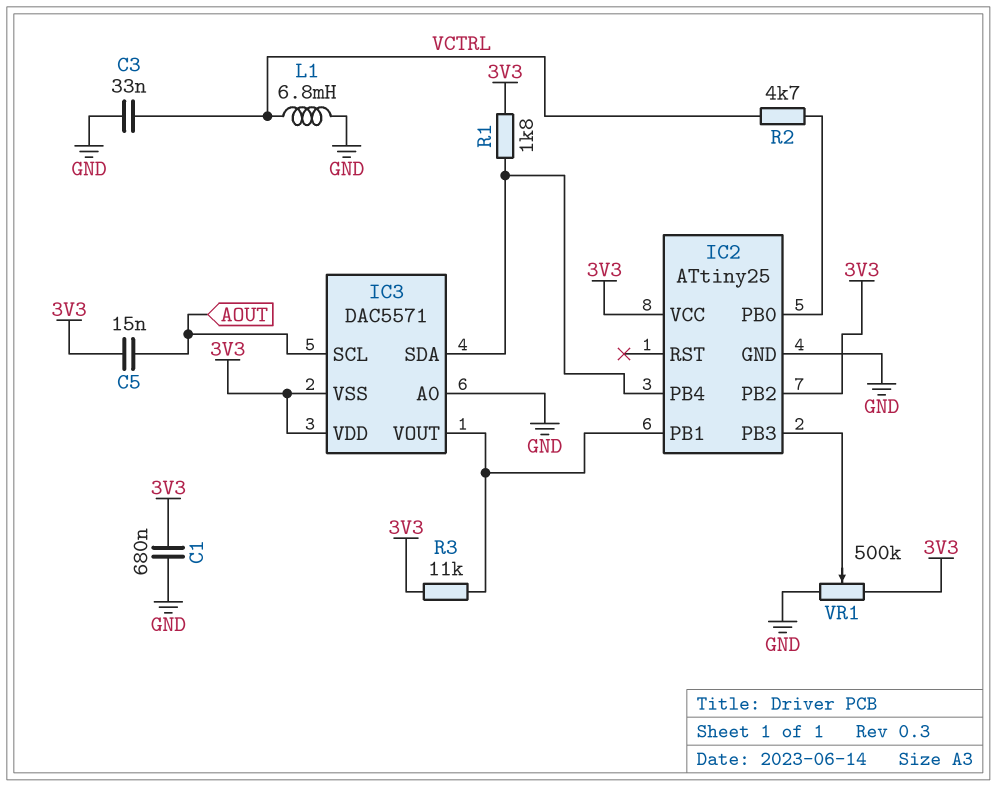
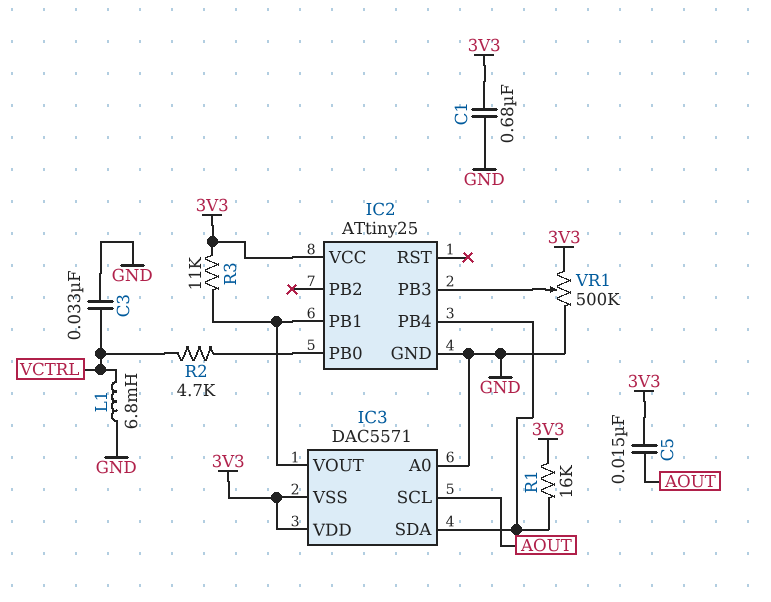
IC2 pin PB2: 3V3 -> none
R1: 1.8k (3V3, IC2/PB4) -> 16k (3V3, IC2/PB4)

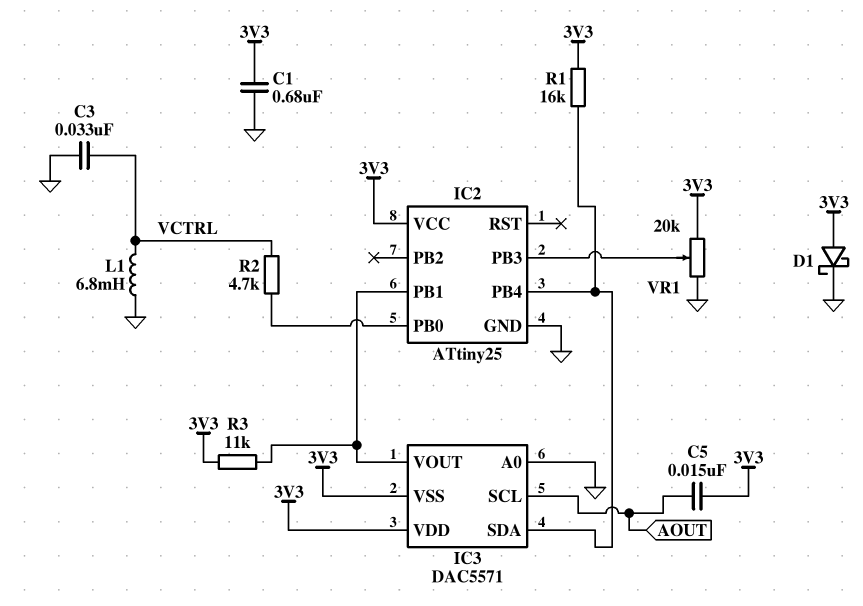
D1: none -> schottky (A 3V3, K GND)
VR1: 500k (3V3, GND, wiper IC2/PB3) -> 20k (3V3, GND, wiper IC2/PB3)

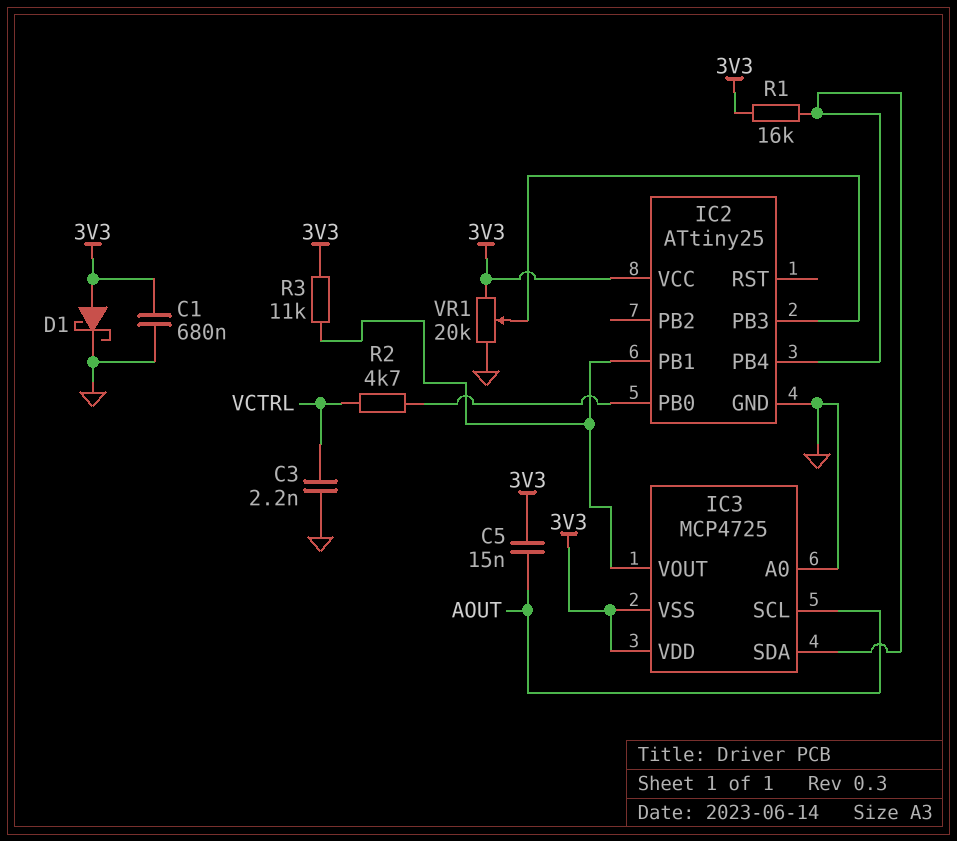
C3: 33nF (GND, VCTRL) -> 2.2nF (GND, VCTRL)
IC3: DAC5571 -> MCP4725
L1: 6.8mH (GND, VCTRL) -> none

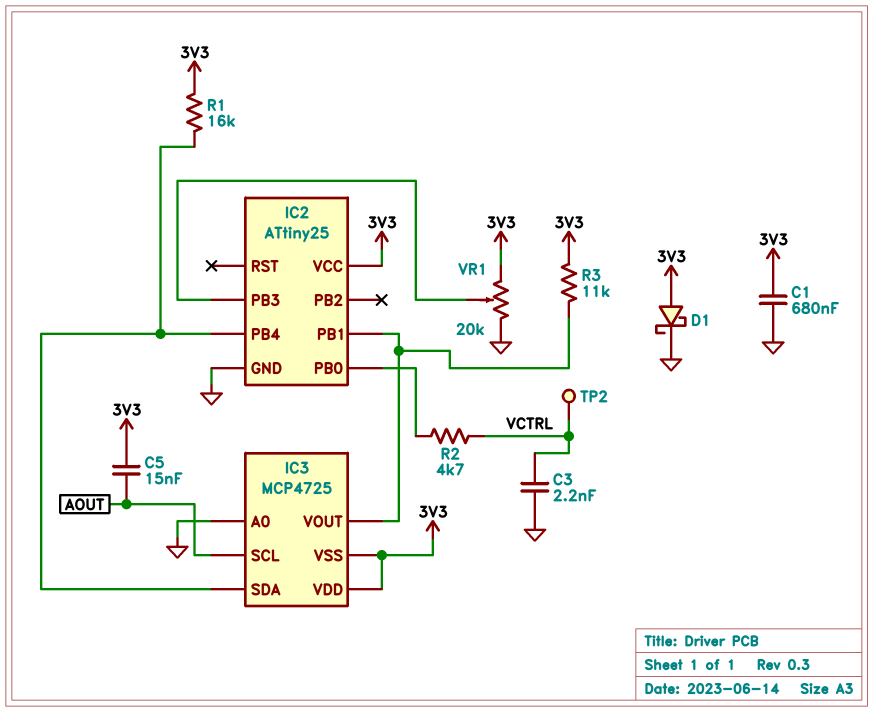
TP2: none -> test point (VCTRL)

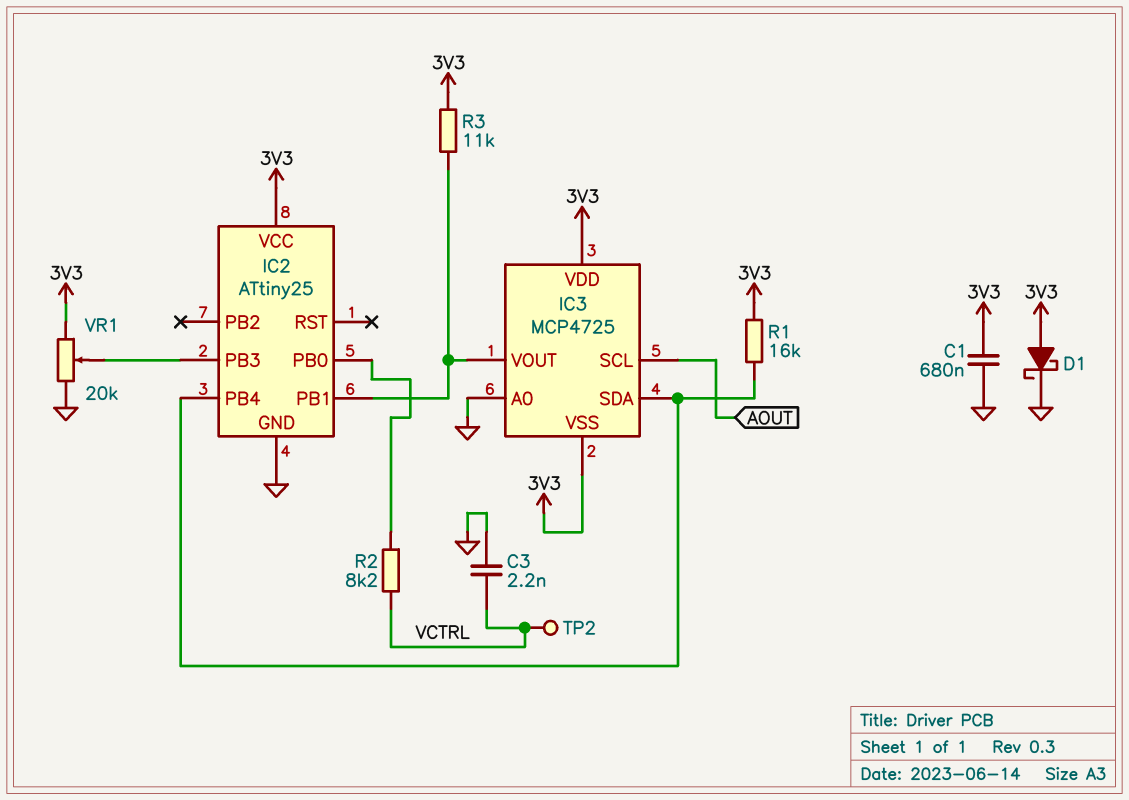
C5: 15nF (3V3, AOUT) -> none
R2: 4.7k (IC2/PB0, VCTRL) -> 8.2k (IC2/PB0, VCTRL)

